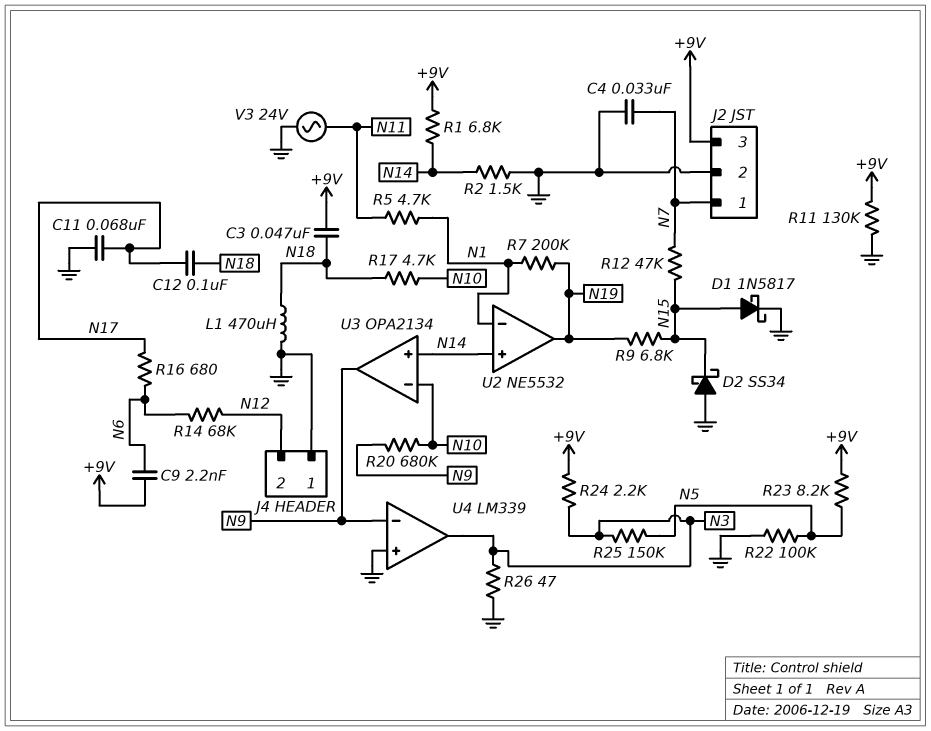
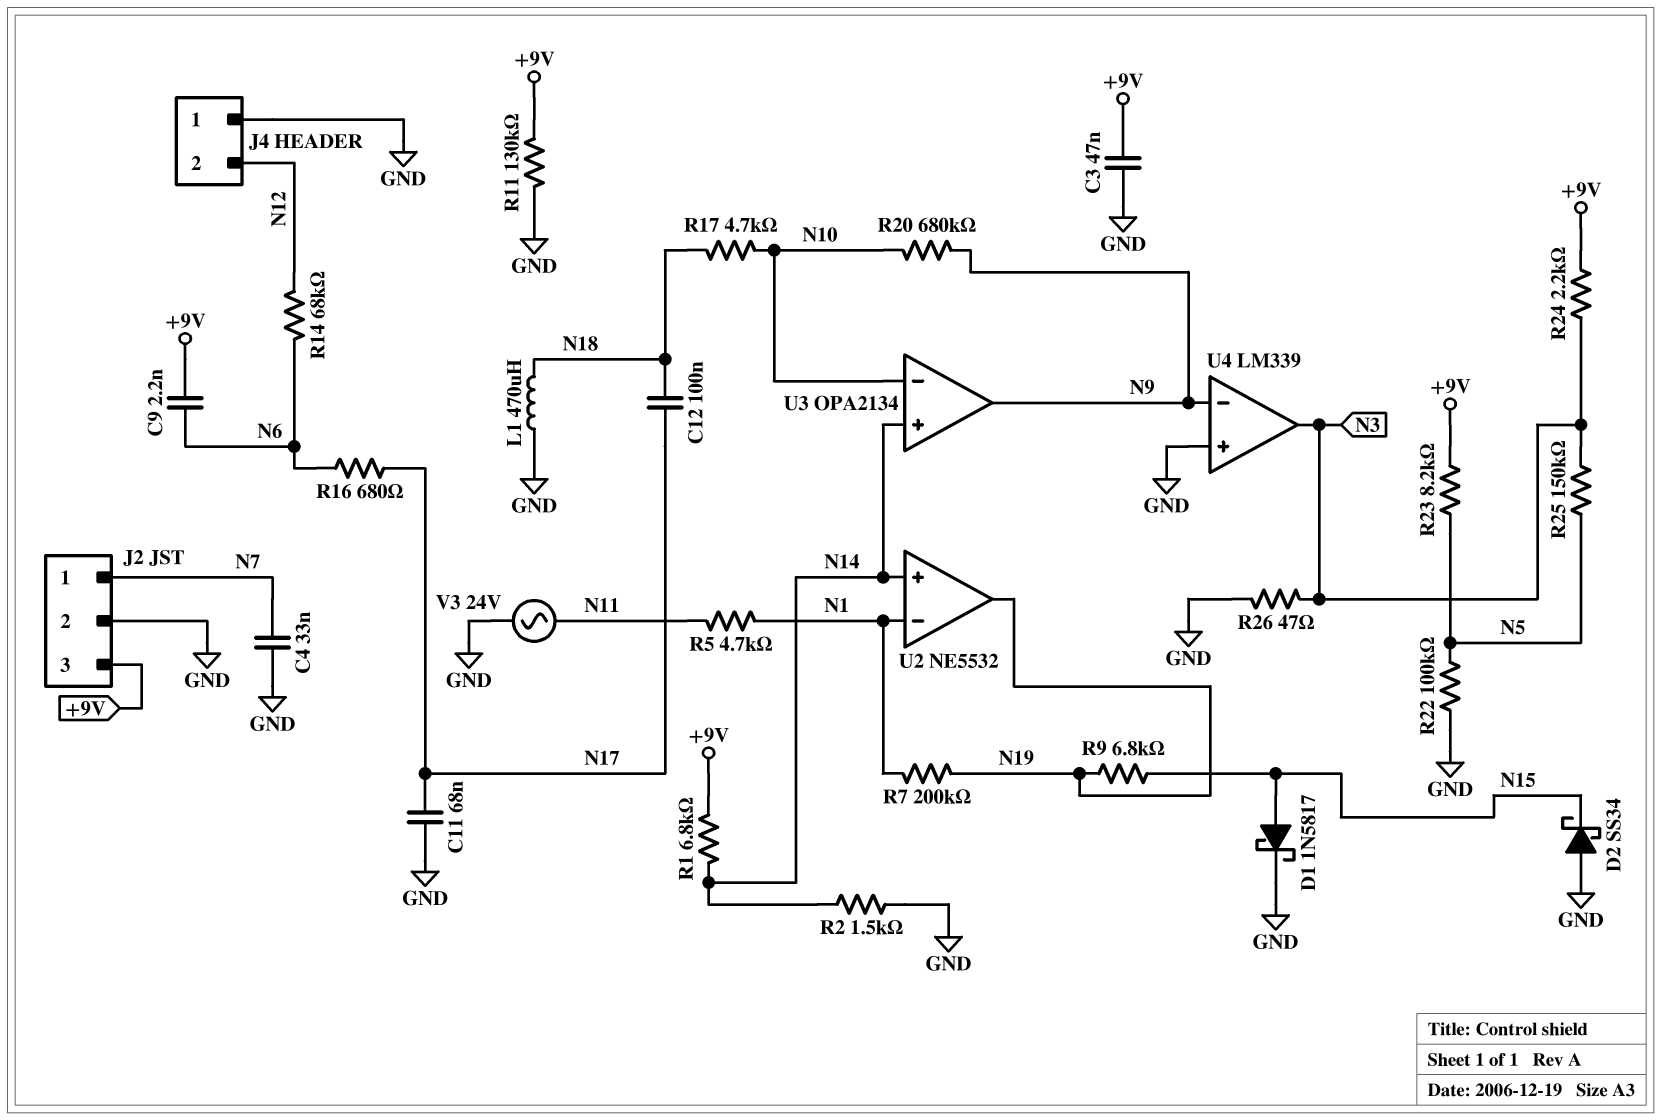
C3: 47nF (+9V, N18) -> 47nF (+9V, GND)
R12: 47k (N7, N15) -> none

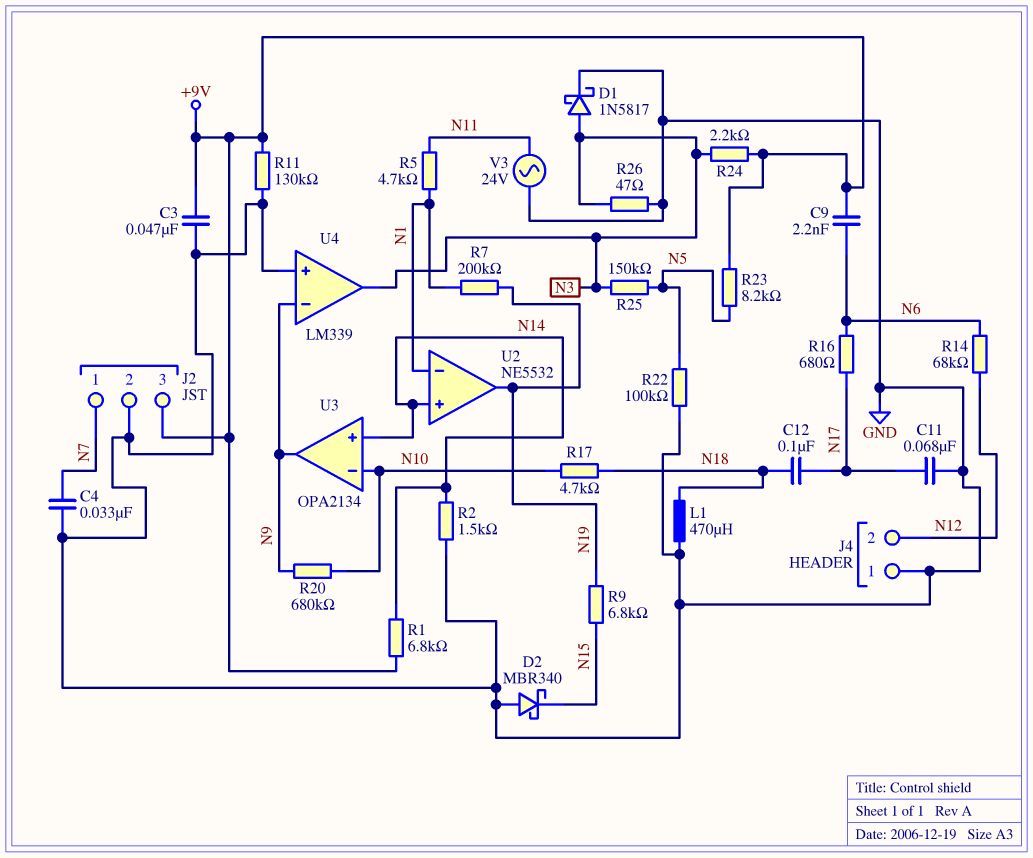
D1: schottky 1N5817 (A N15, K GND) -> schottky 1N5817 (A N3, K GND)
D2: schottky SS34 (A GND, K N15) -> schottky MBR340 (A GND, K N15)

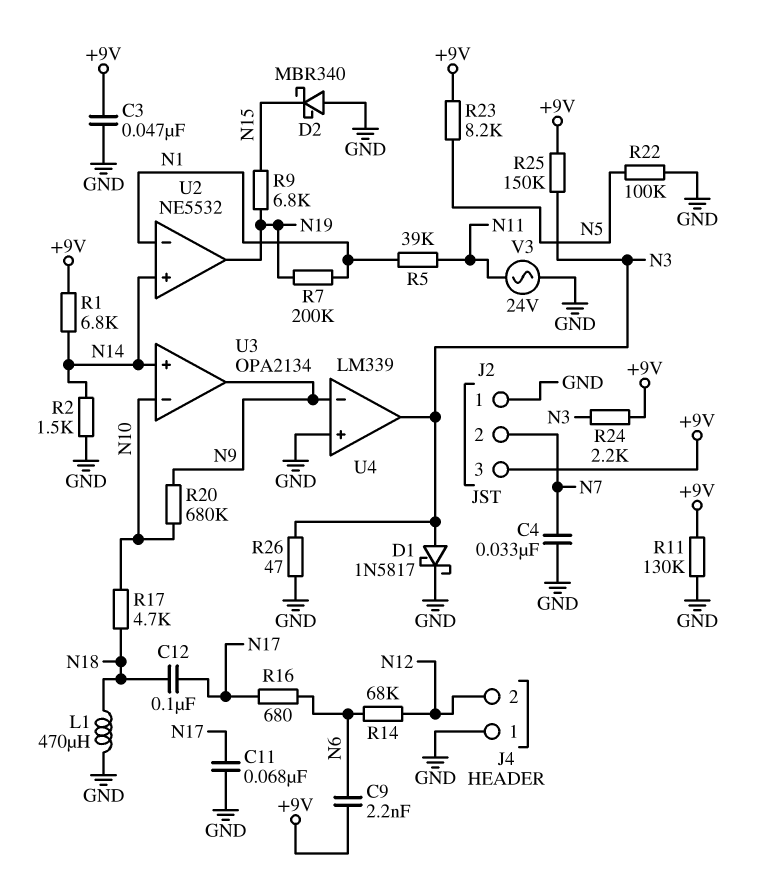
J2 pin 1: N7 -> GND
J2 pin 2: GND -> N7
R5: 4.7k (N1, N11) -> 39k (N1, N11)
R25: 150k (N3, N5) -> 150k (+9V, N3)

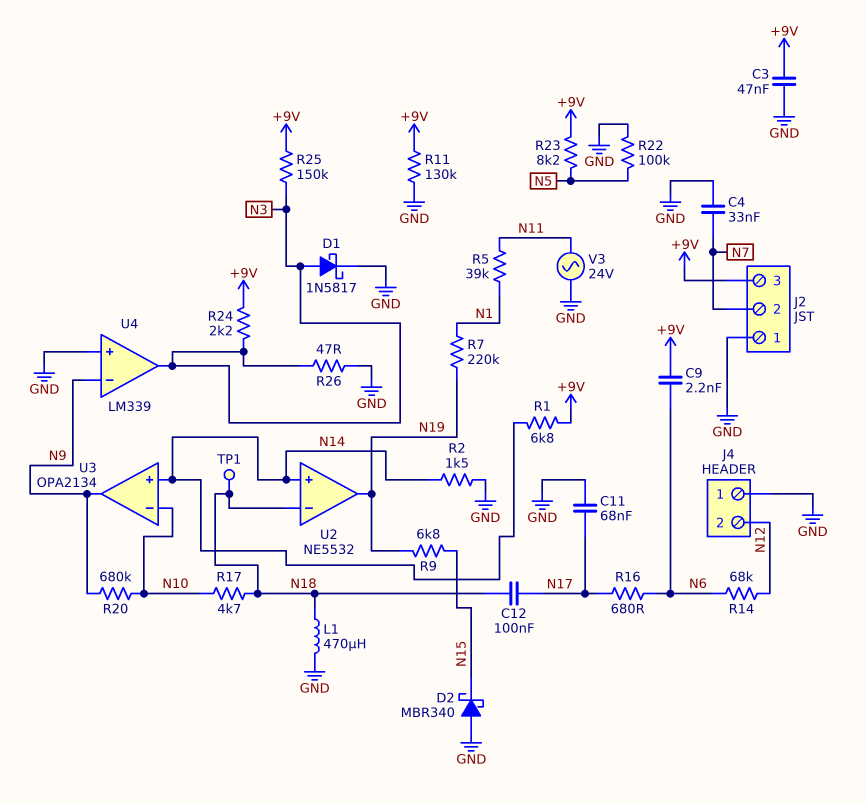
R7: 200k (N1, N19) -> 220k (N1, N19)
TP1: none -> test point (N18)
U2 pin in-: N1 -> N18

